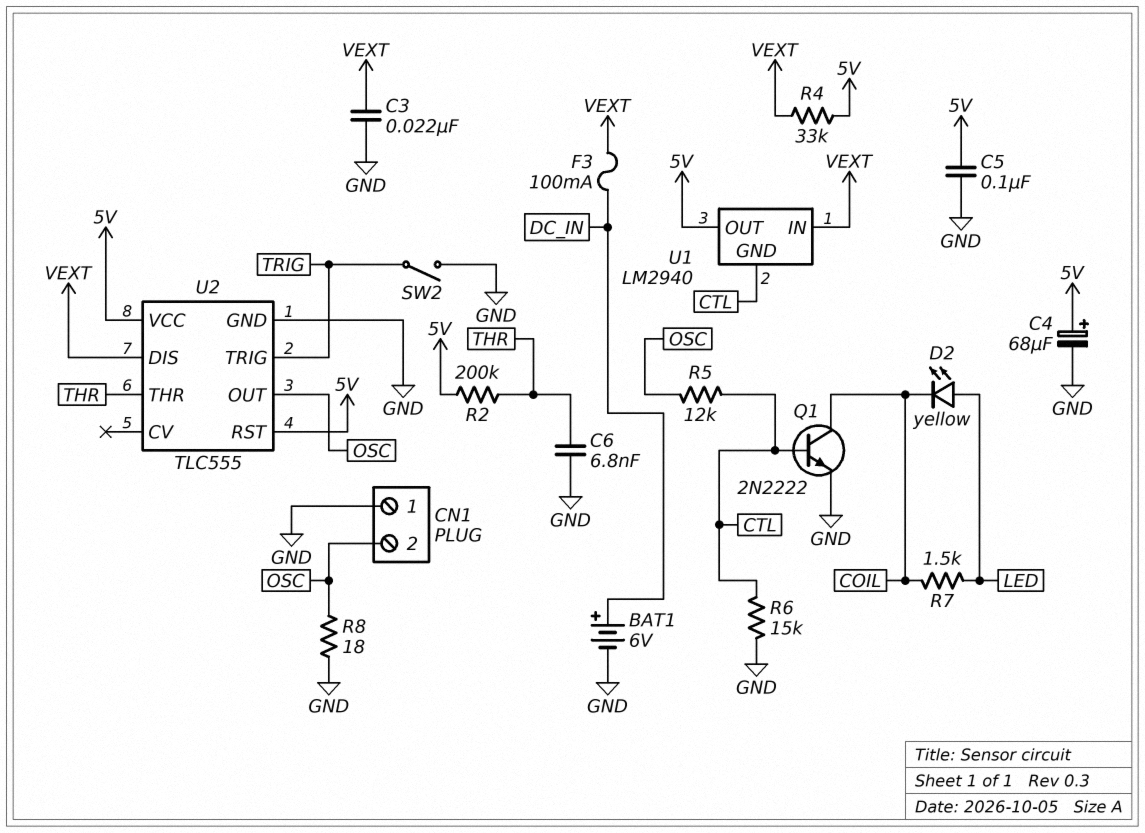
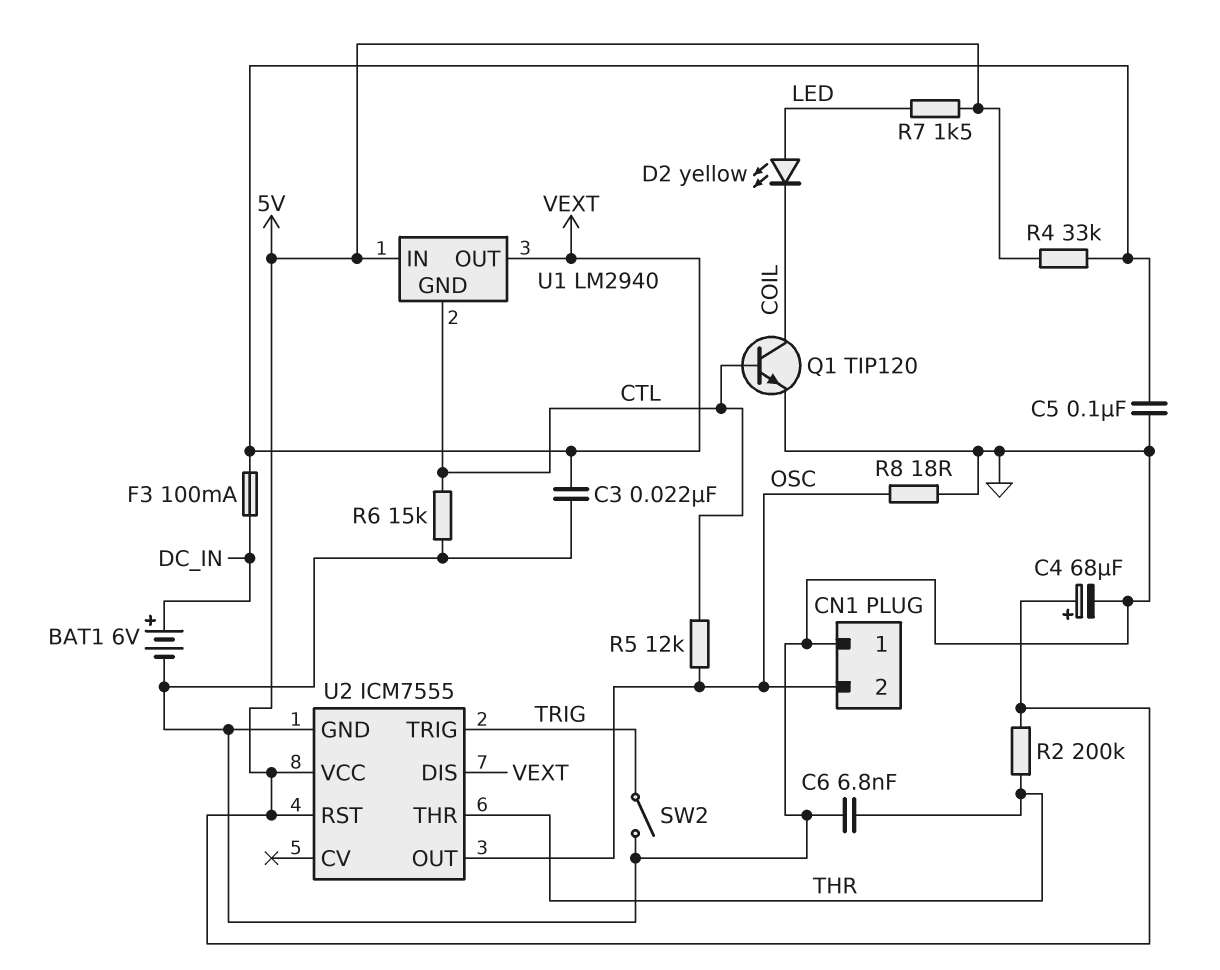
C5: 100nF (5V, GND) -> 100nF (GND, VEXT)
Q1: NPN 2N2222 (B CTL, C COIL, E GND) -> NPN TIP120 (B CTL, C COIL, E GND)
R7: 1.5k (COIL, LED) -> 1.5k (5V, LED)
U1 pin IN: VEXT -> 5V
U1 pin OUT: 5V -> VEXT
U2: TLC555 -> ICM7555

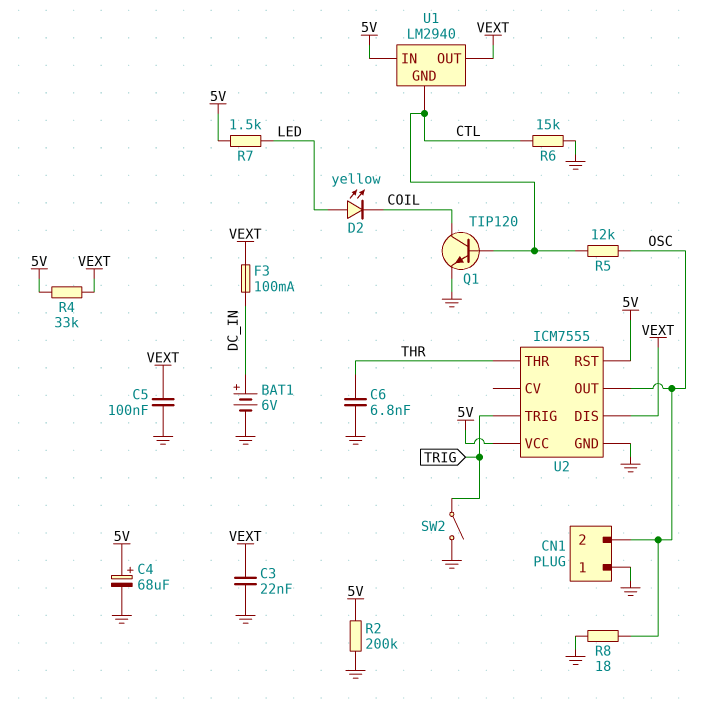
R2: 200k (5V, THR) -> 200k (5V, GND)

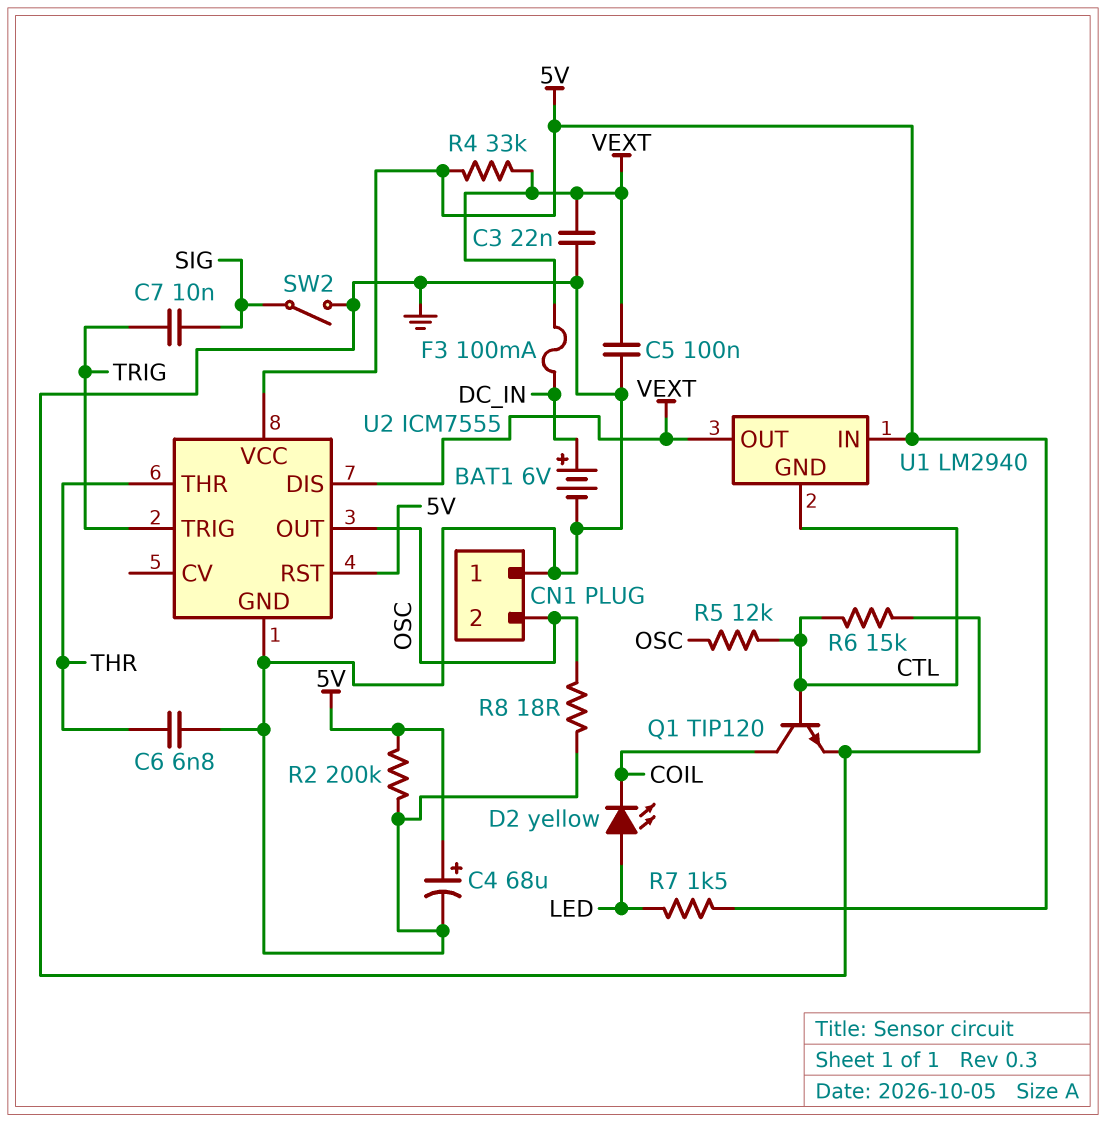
C7: none -> 10nF (SIG, TRIG)
SW2: switch (GND, TRIG) -> switch (GND, SIG)

